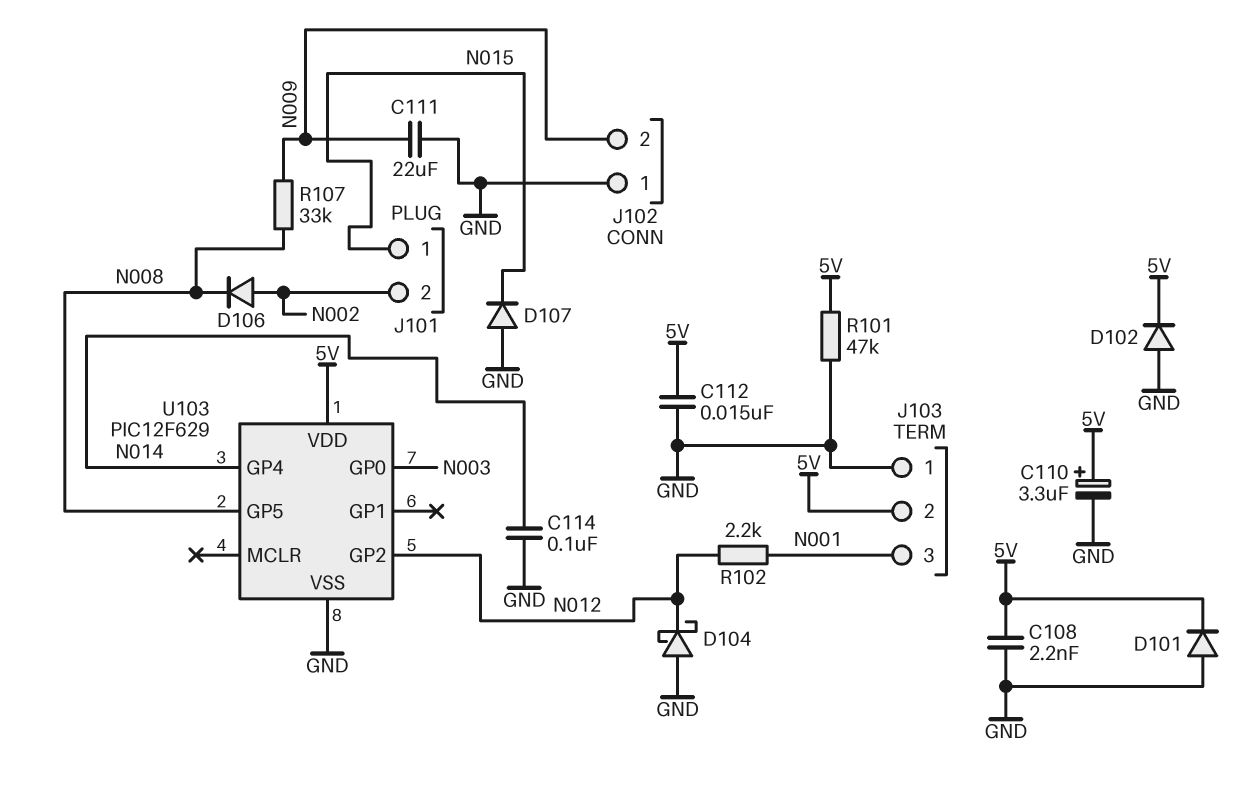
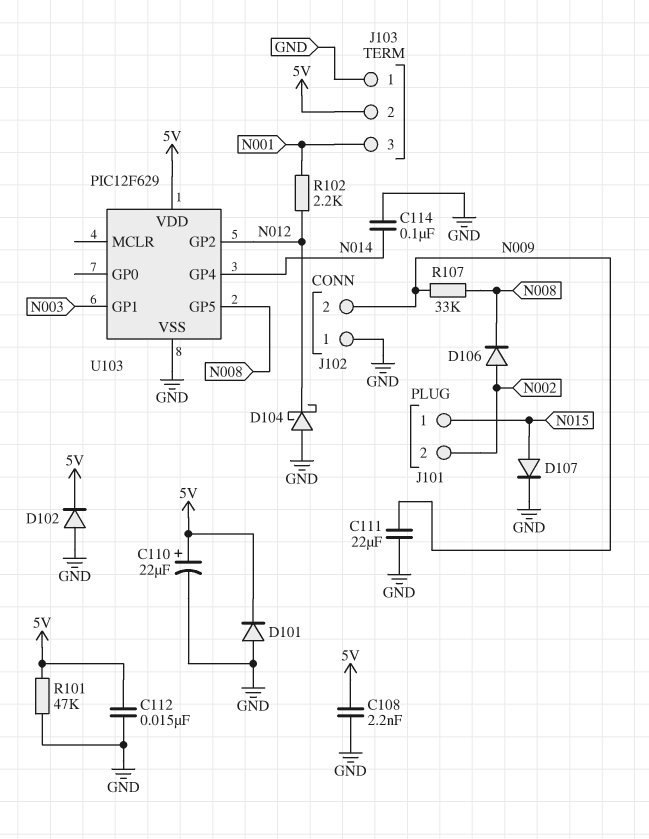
C110: 3.3uF (plus 5V, minus GND) -> 22uF (plus 5V, minus GND)
D107: diode (A GND, K N015) -> diode (A N015, K GND)
U103 pin GP0: N003 -> none
U103 pin GP1: none -> N003

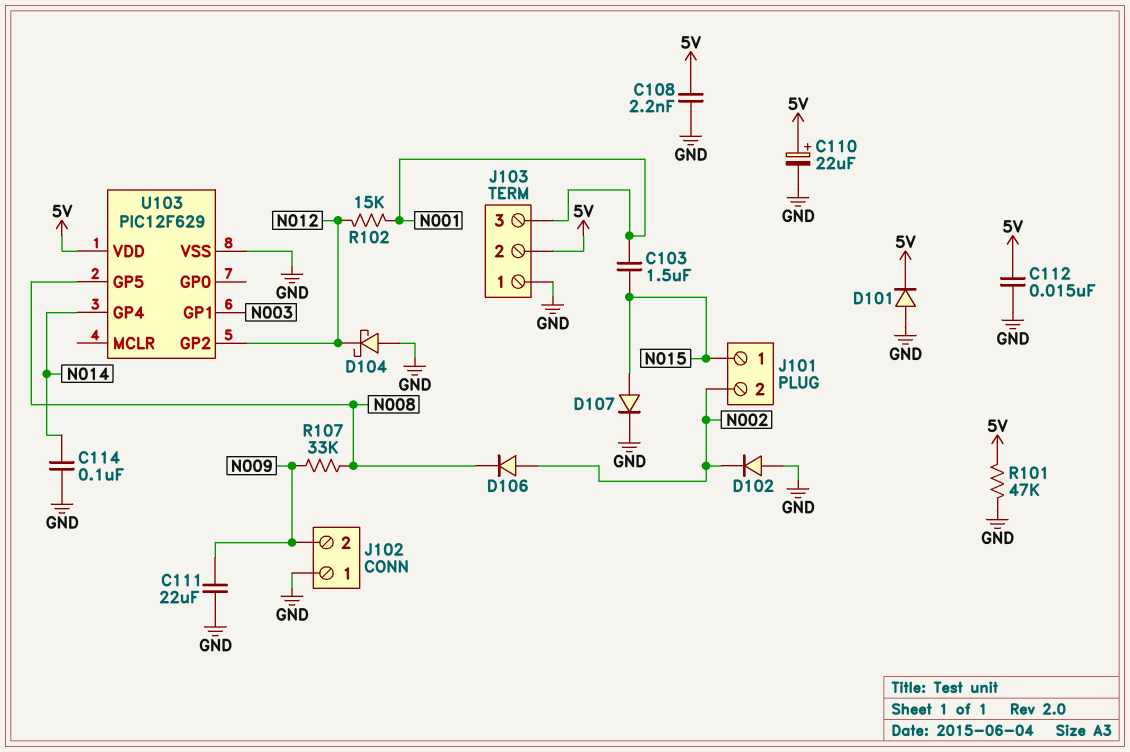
C103: none -> 1.5uF (N001, N015)
D102: diode (A GND, K 5V) -> diode (A GND, K N002)
R102: 2.2k (N001, N012) -> 15k (N001, N012)

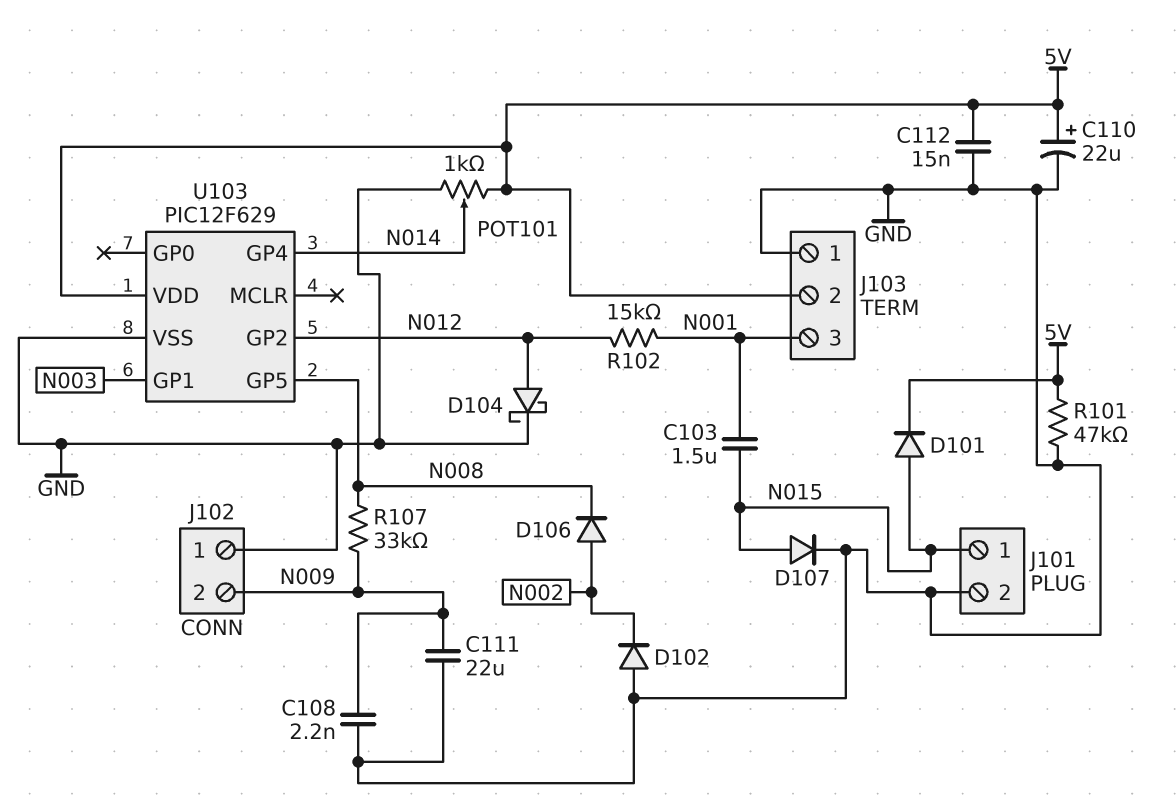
C108: 2.2nF (5V, GND) -> 2.2nF (GND, N009)
C114: 100nF (GND, N014) -> none
D101: diode (A GND, K 5V) -> diode (A N015, K 5V)
D104: schottky (A GND, K N012) -> schottky (A N012, K GND)
J101 pin 2: N002 -> GND
POT101: none -> 1k (5V, GND, wiper N014)

